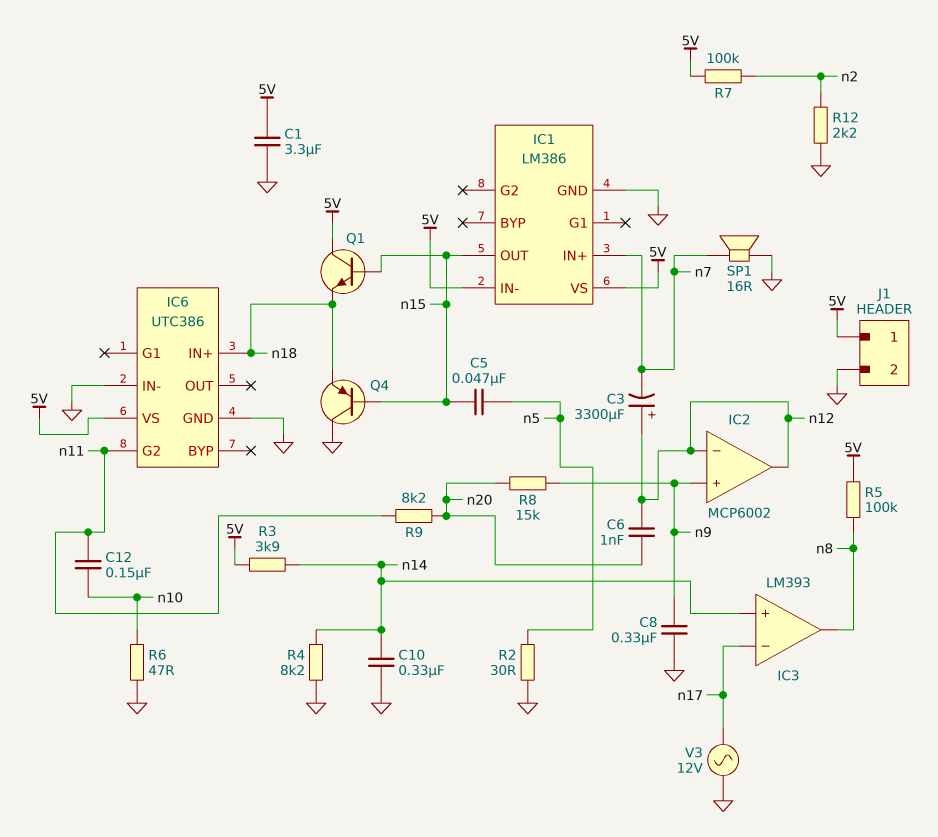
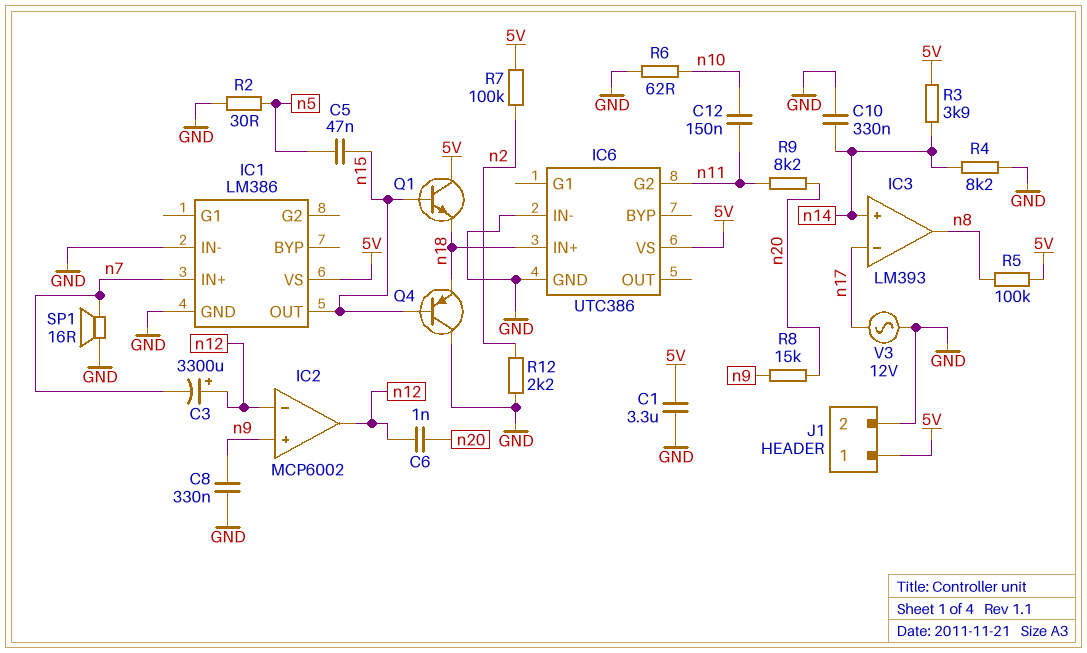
IC1 pin IN-: 5V -> GND
R6: 47 (GND, n10) -> 62 (GND, n10)

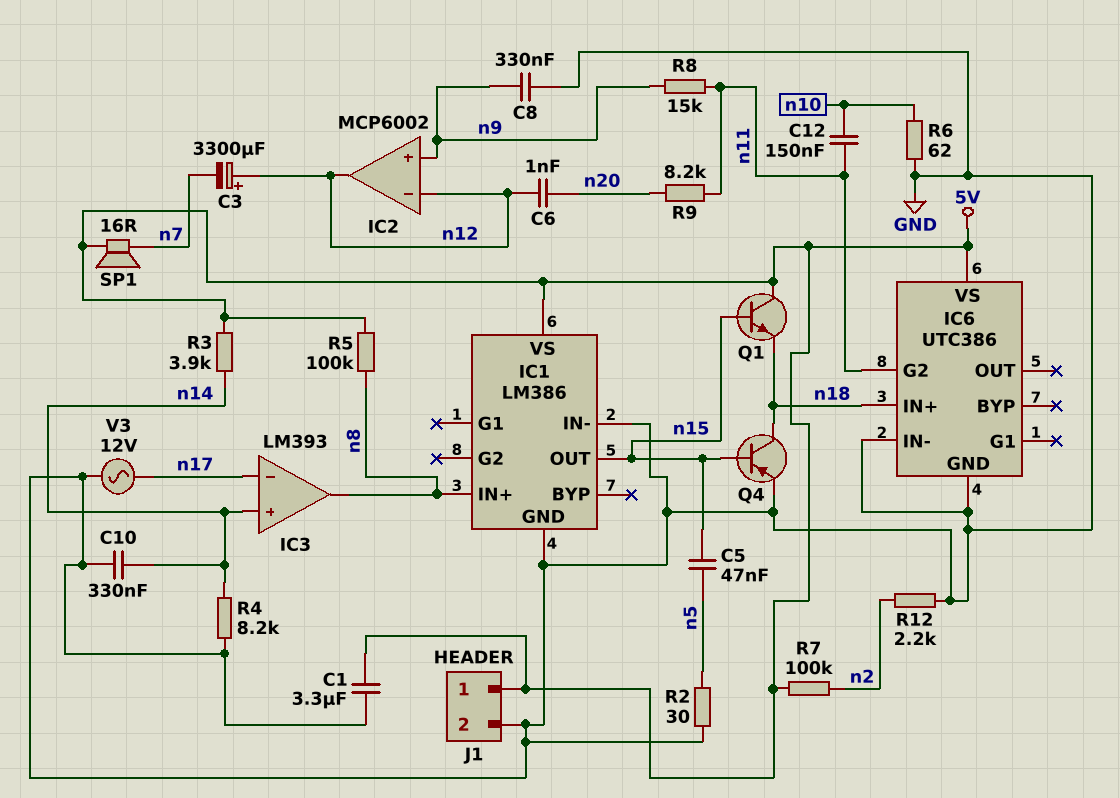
IC1 pin IN+: n7 -> n8
Q4: PNP (B n15, C GND, E n18) -> PNP (B n15, C n18, E GND)
R8: 15k (n9, n20) -> 15k (n9, n11)
SP1: speaker 16R (GND, n7) -> speaker 16R (5V, n7)

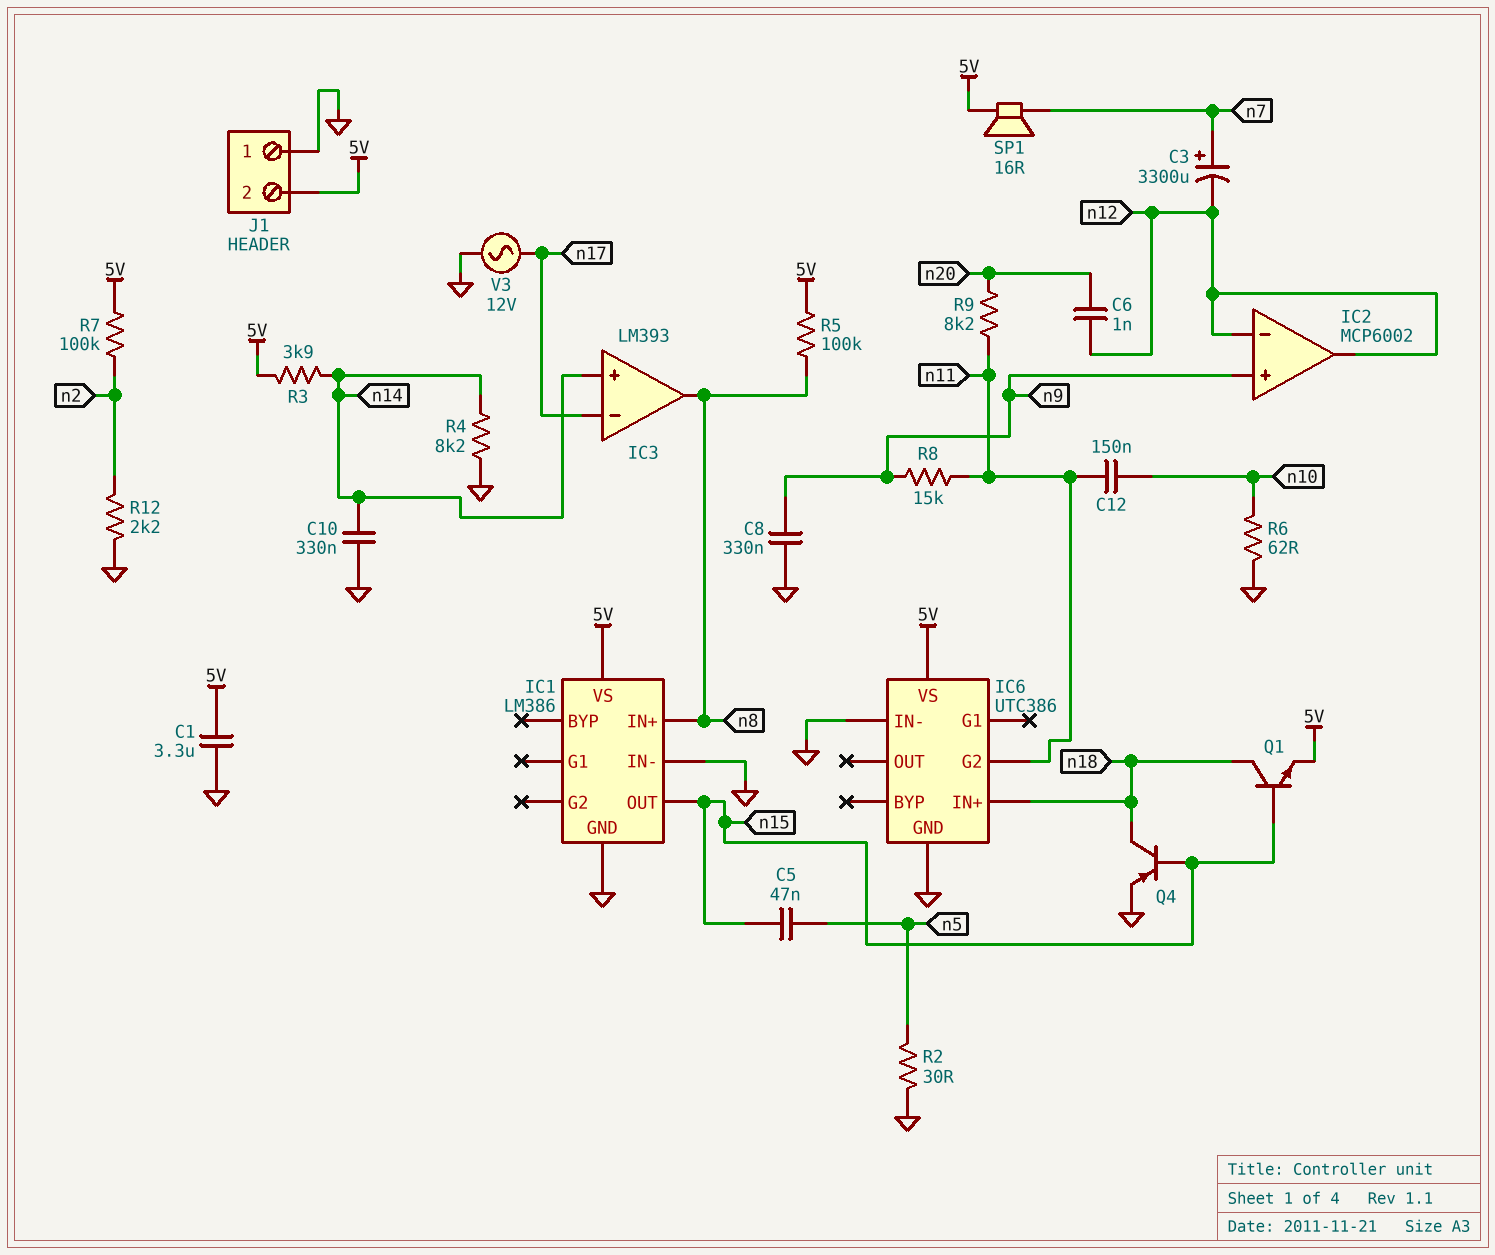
C3: 3300uF (plus n12, minus n7) -> 3300uF (plus n7, minus n12)
J1 pin 1: 5V -> GND
J1 pin 2: GND -> 5V
Q1: NPN (B n15, C 5V, E n18) -> NPN (B n15, C n18, E 5V)

